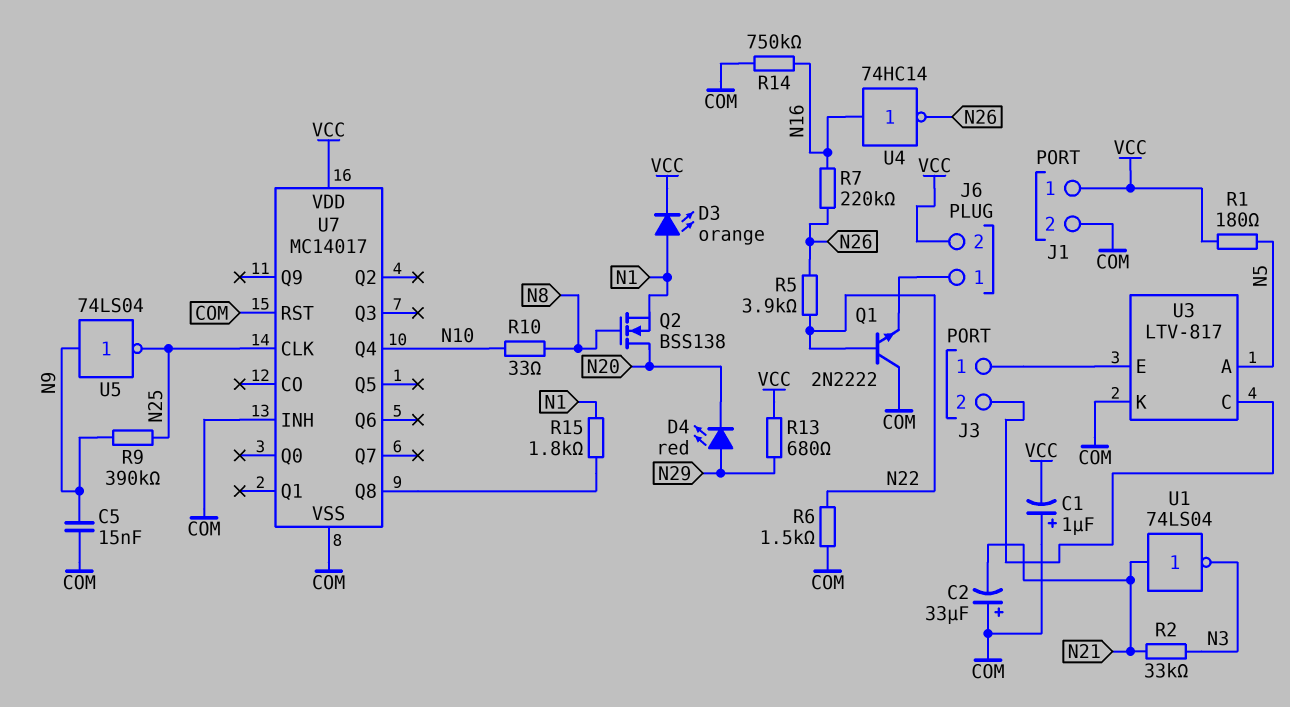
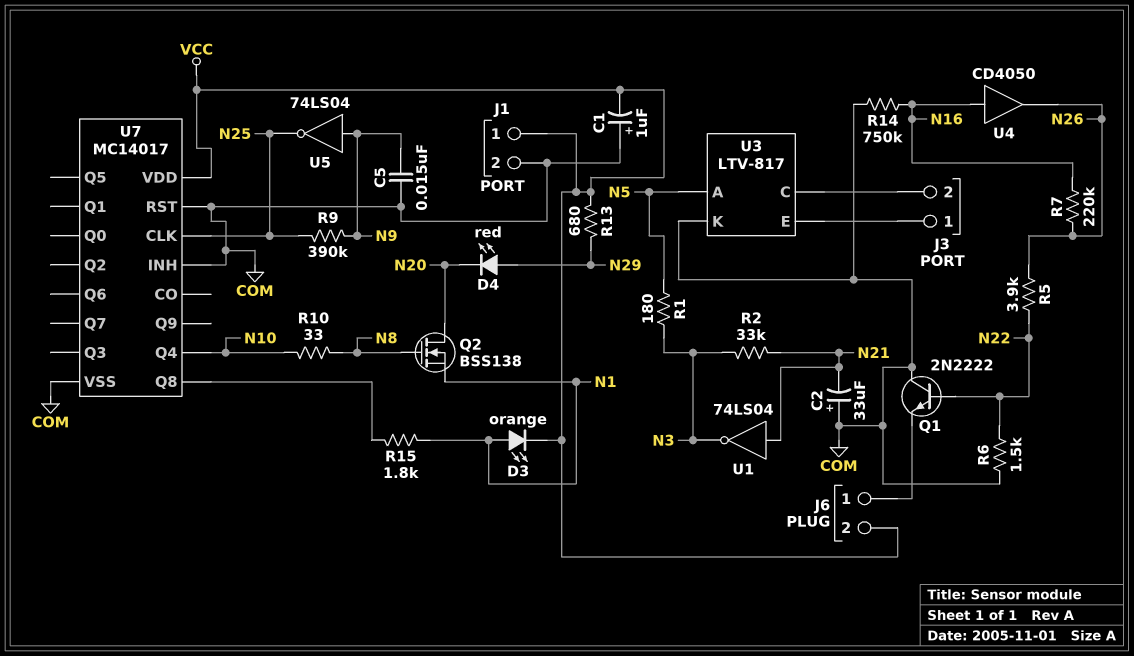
R1: 180 (N5, VCC) -> 180 (N3, N5)
U4: NOT 74HC14 (in N16, out N26) -> buffer CD4050 (in N16, out N26)

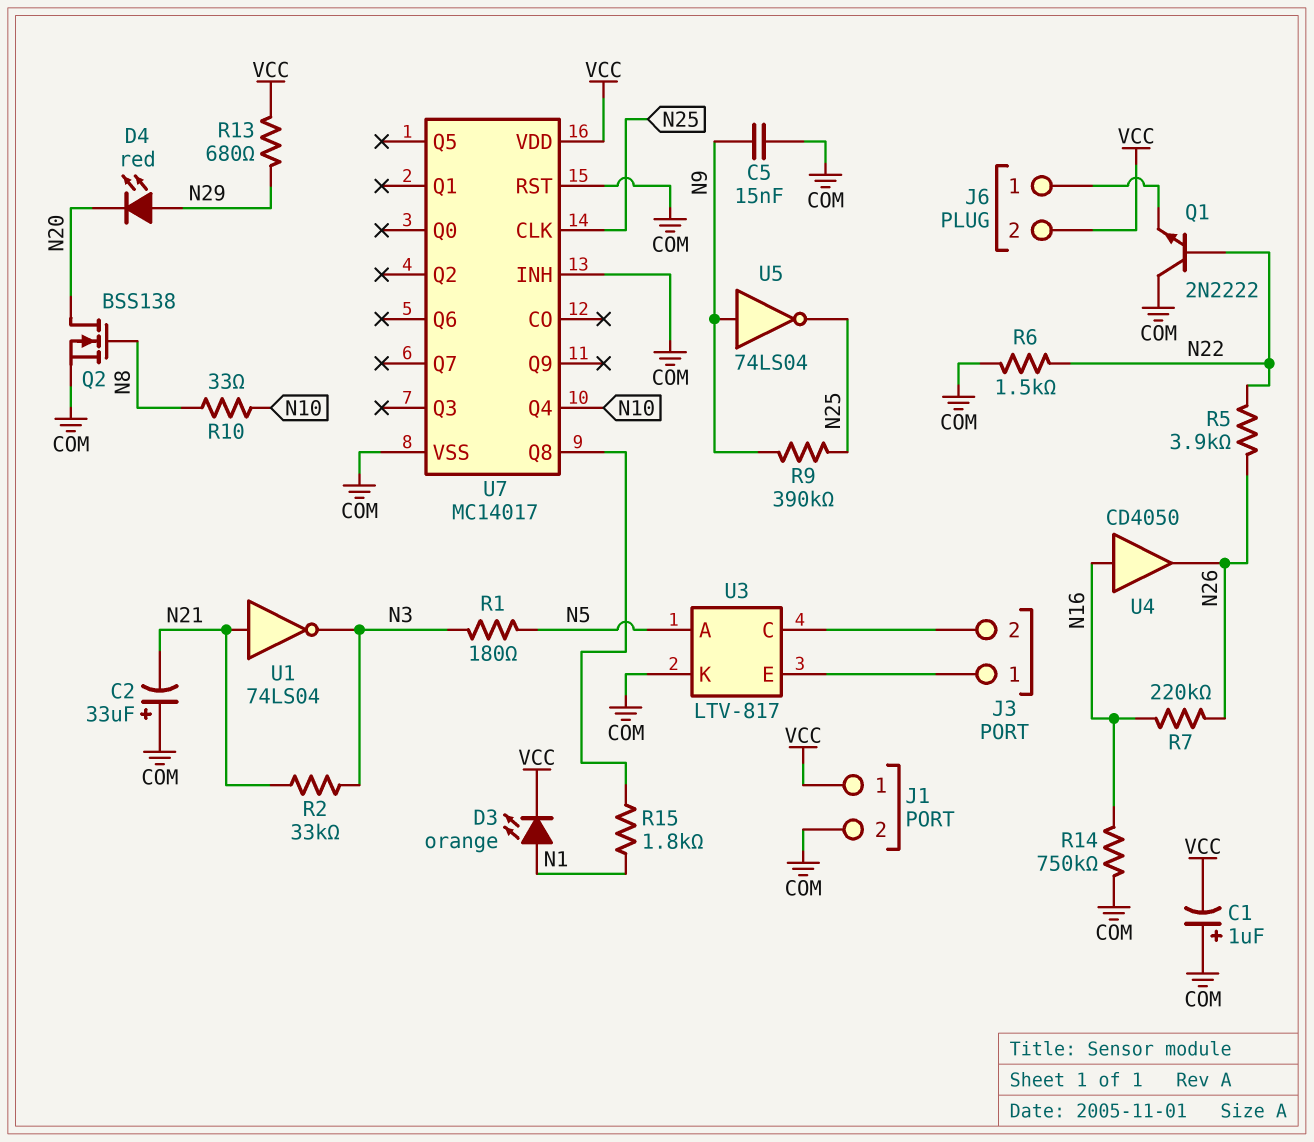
Q2: NMOS BSS138 (G N8, D N20, S N1) -> NMOS BSS138 (G N8, D N20, S COM)

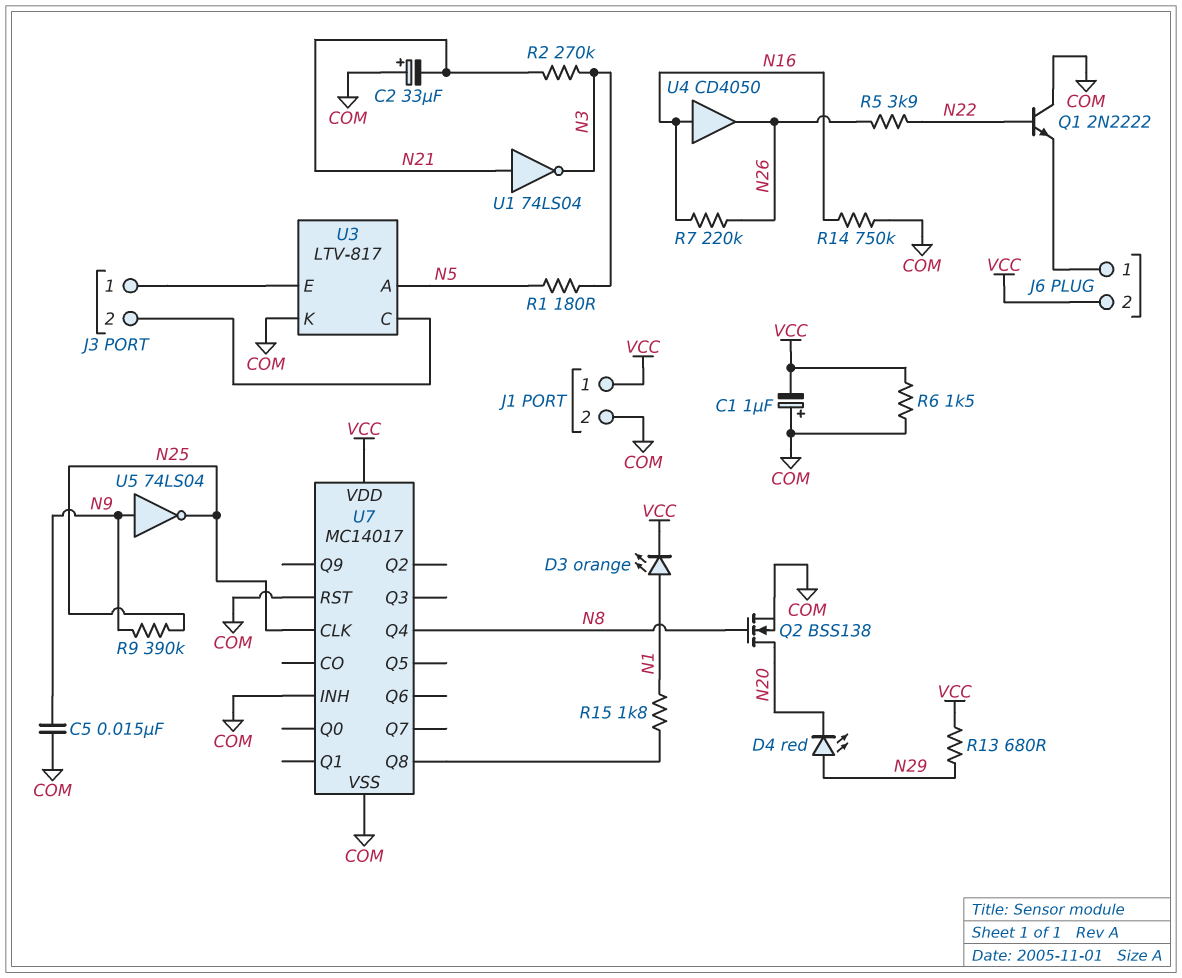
R2: 33k (N3, N21) -> 270k (N3, N21)
R6: 1.5k (COM, N22) -> 1.5k (COM, VCC)
R10: 33 (N8, N10) -> none
U7 pin Q4: N10 -> N8

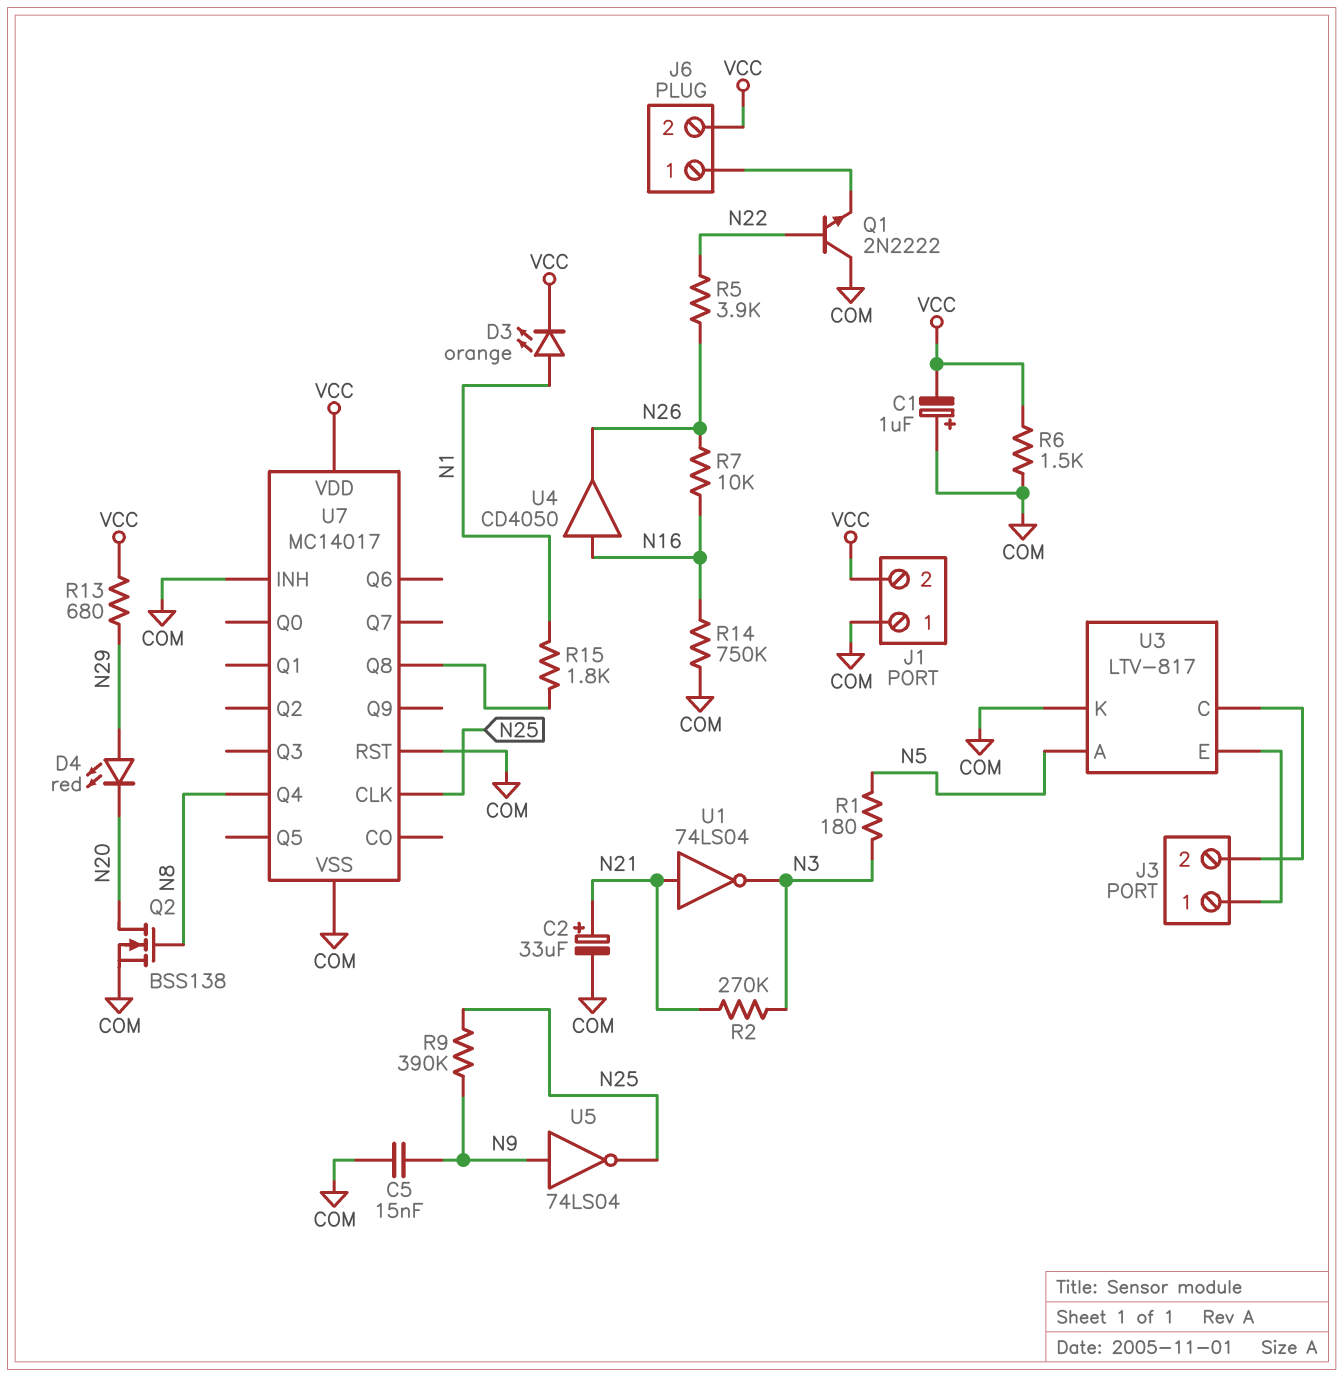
C2: 33uF (plus COM, minus N21) -> 33uF (plus N21, minus COM)
J1 pin 1: VCC -> COM
J1 pin 2: COM -> VCC
R7: 220k (N16, N26) -> 10k (N16, N26)

